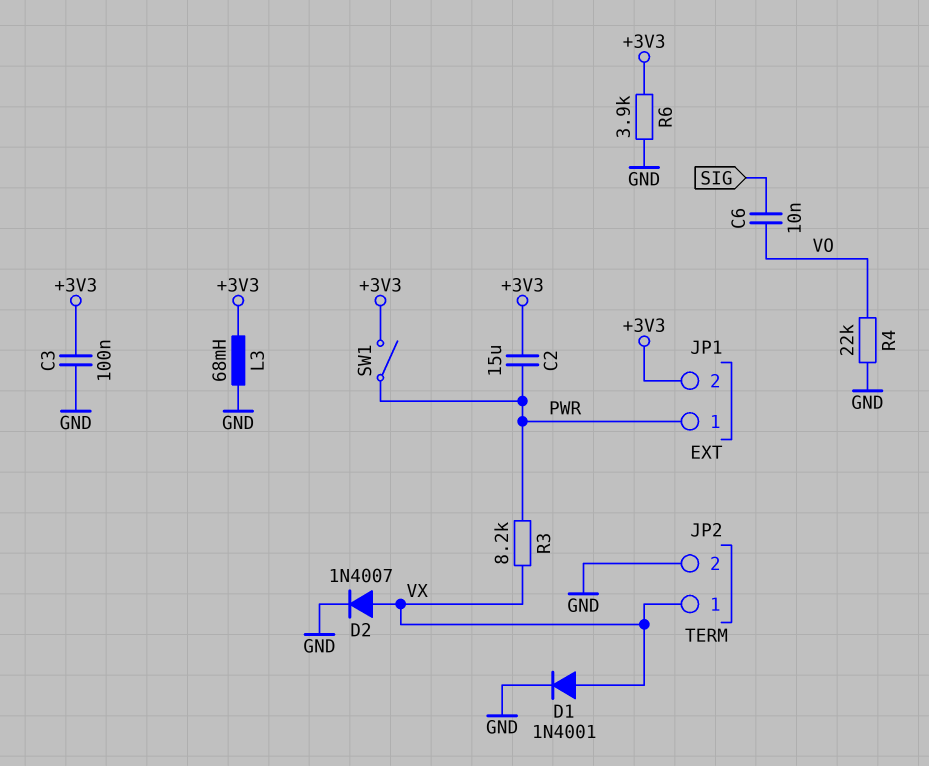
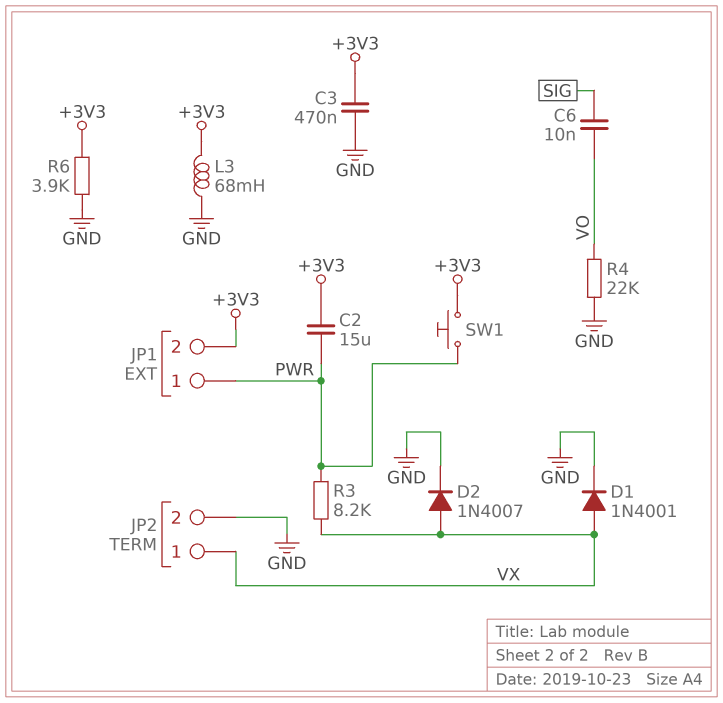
C3: 100nF (+3V3, GND) -> 470nF (+3V3, GND)
SW1: switch (+3V3, PWR) -> button (+3V3, PWR)

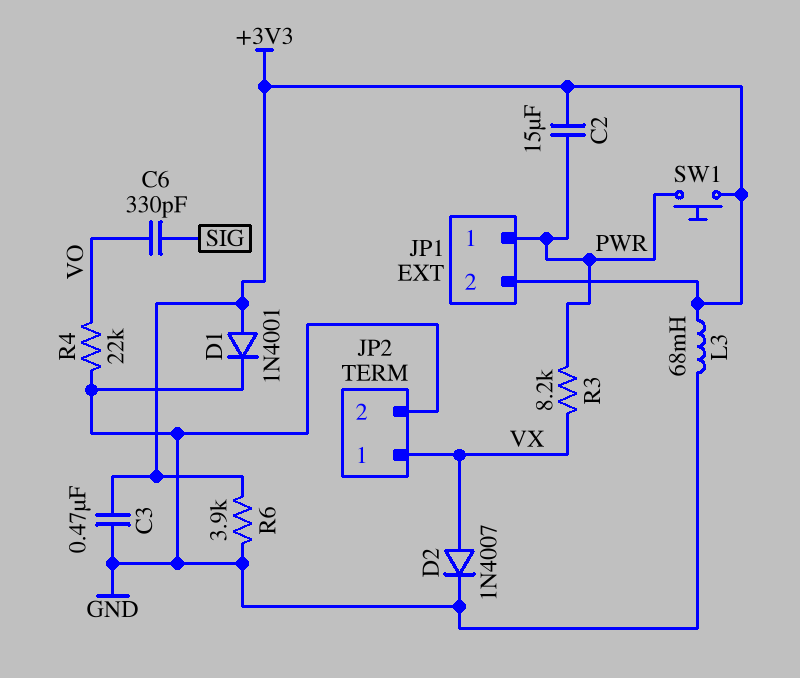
C6: 10nF (SIG, VO) -> 330pF (SIG, VO)
D1: diode 1N4001 (A VX, K GND) -> diode 1N4001 (A +3V3, K GND)

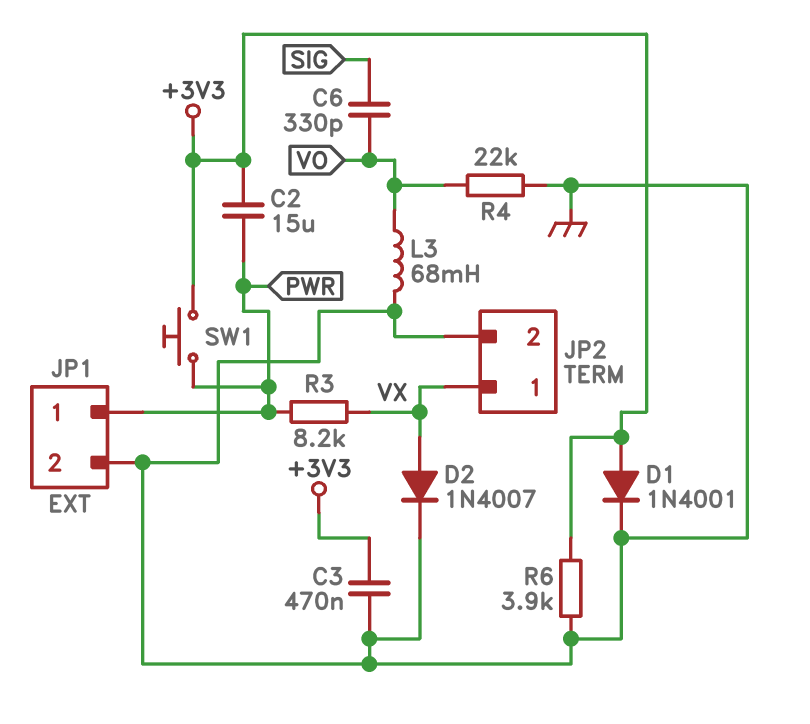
JP1 pin 2: +3V3 -> GND
L3: 68mH (+3V3, GND) -> 68mH (GND, VO)

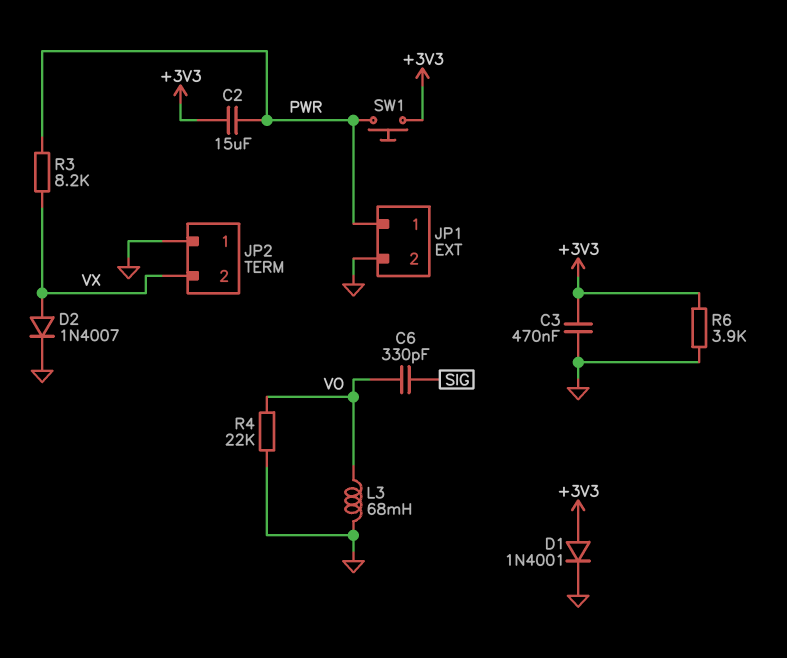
JP2 pin 1: VX -> GND
JP2 pin 2: GND -> VX

